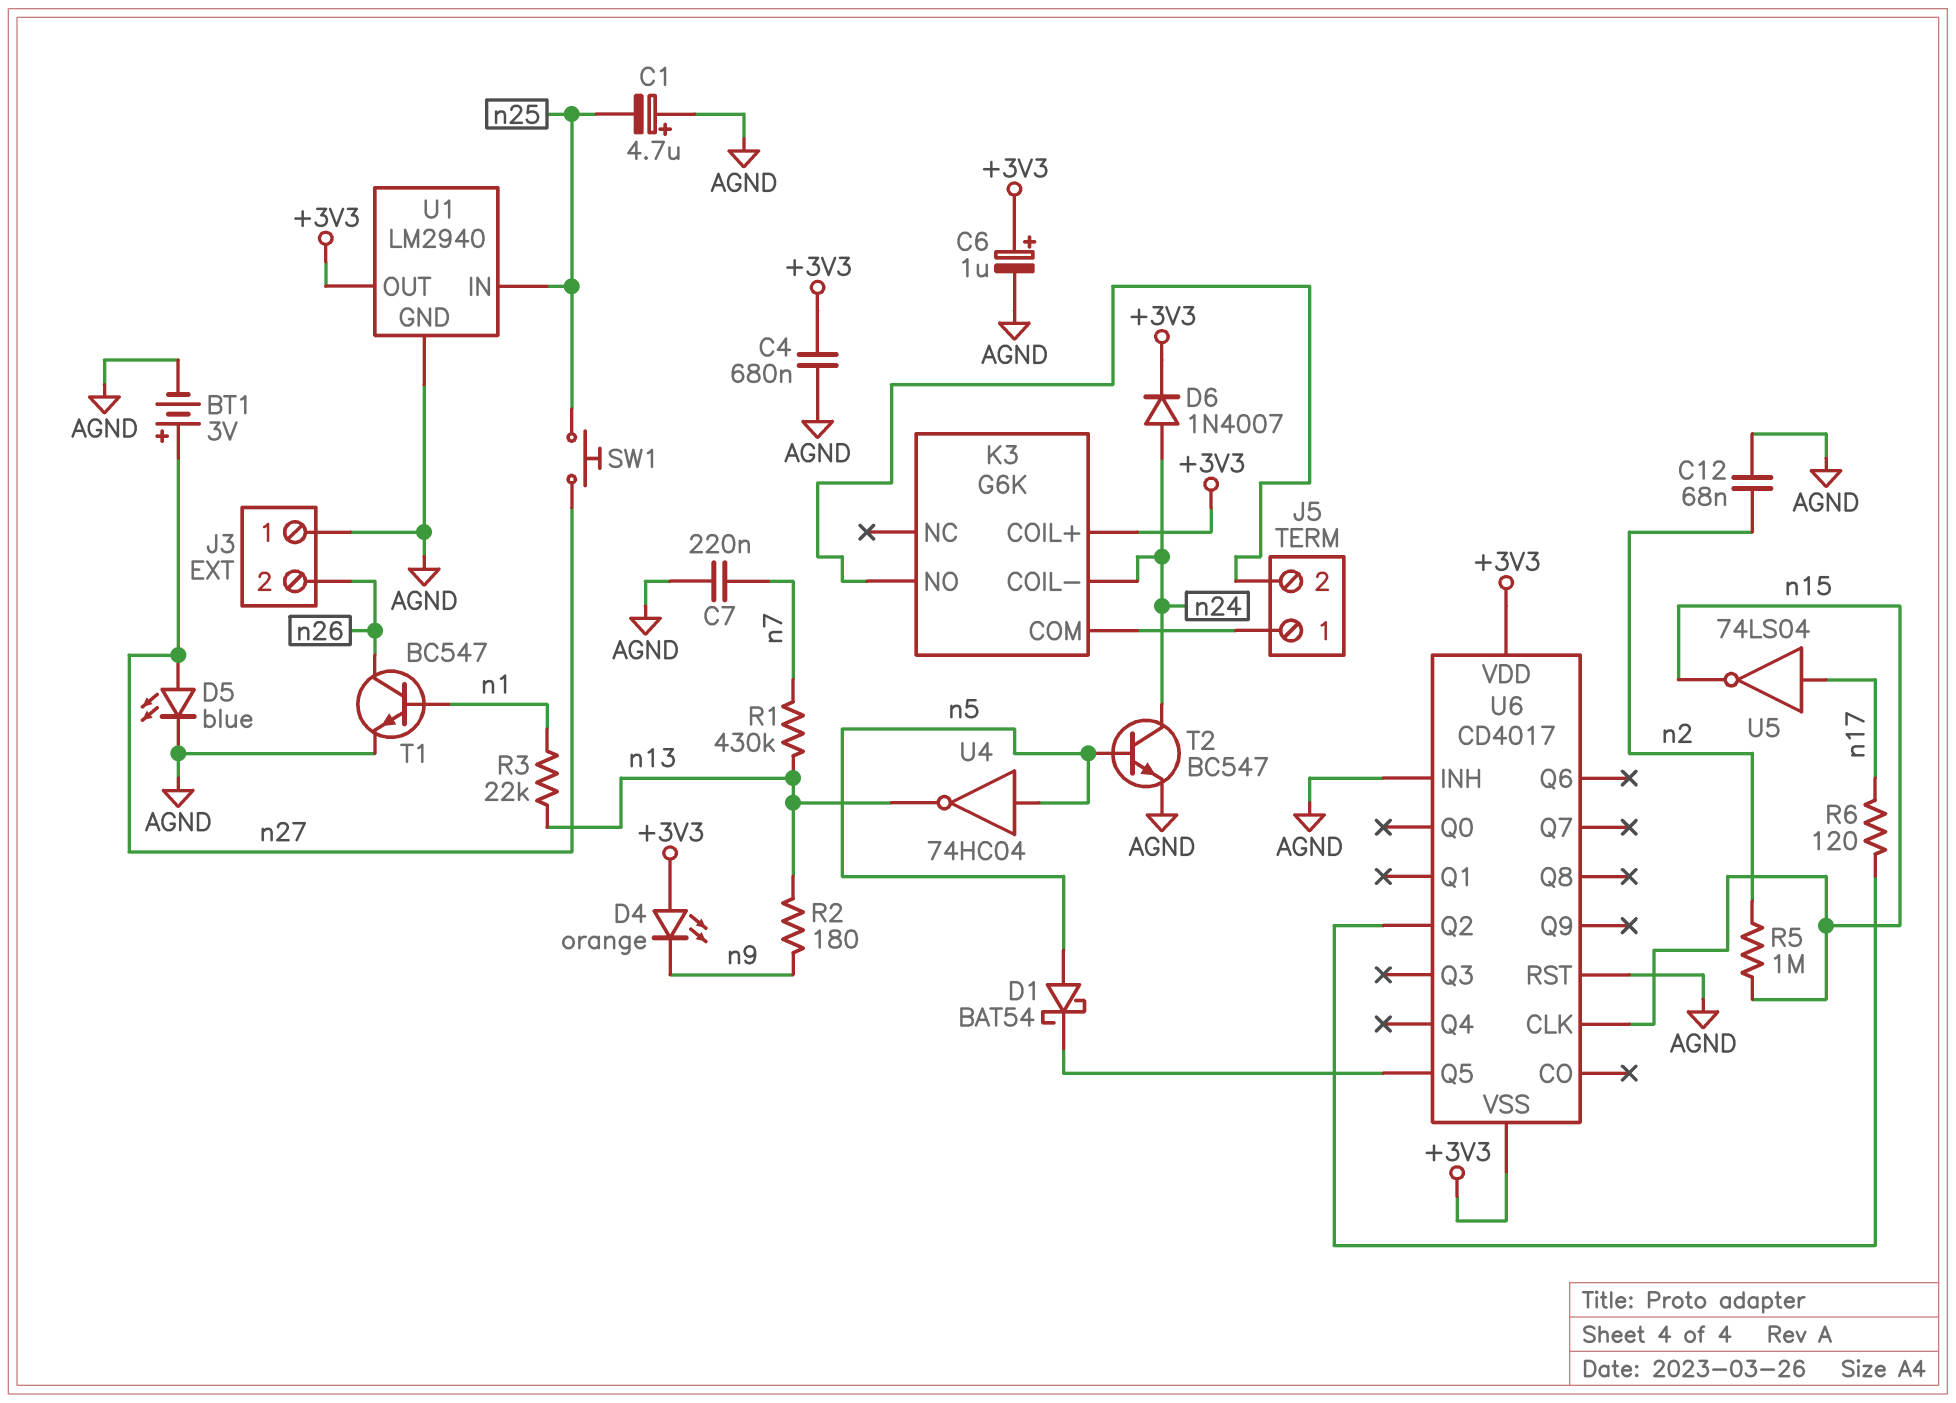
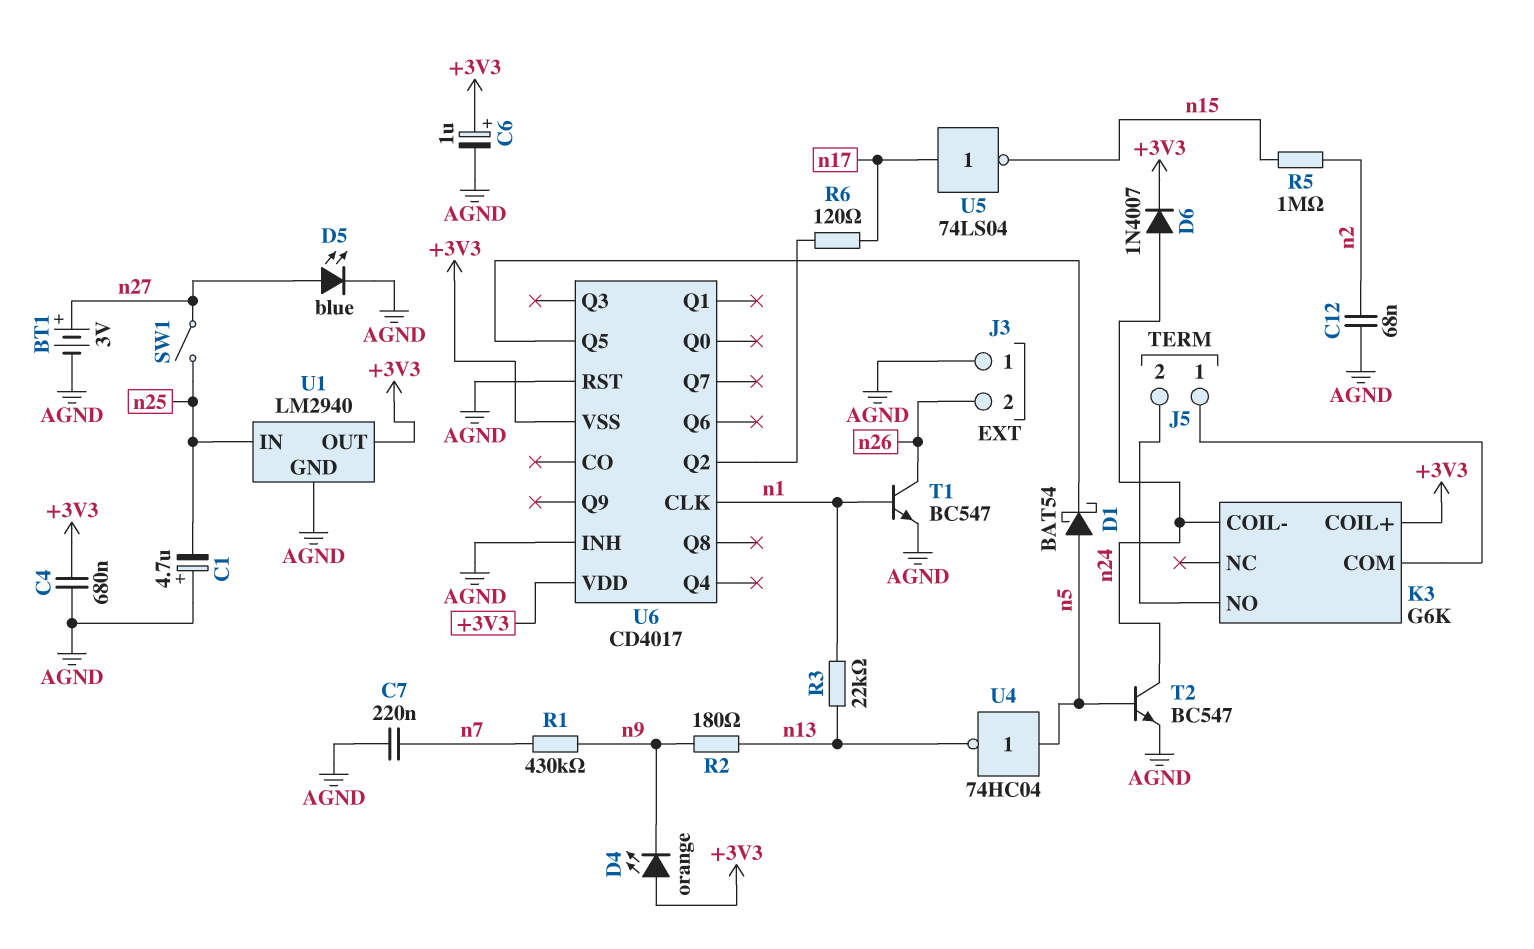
R1: 430k (n7, n13) -> 430k (n7, n9)
SW1: button (n25, n27) -> switch (n25, n27)
U6 pin CLK: n15 -> n1

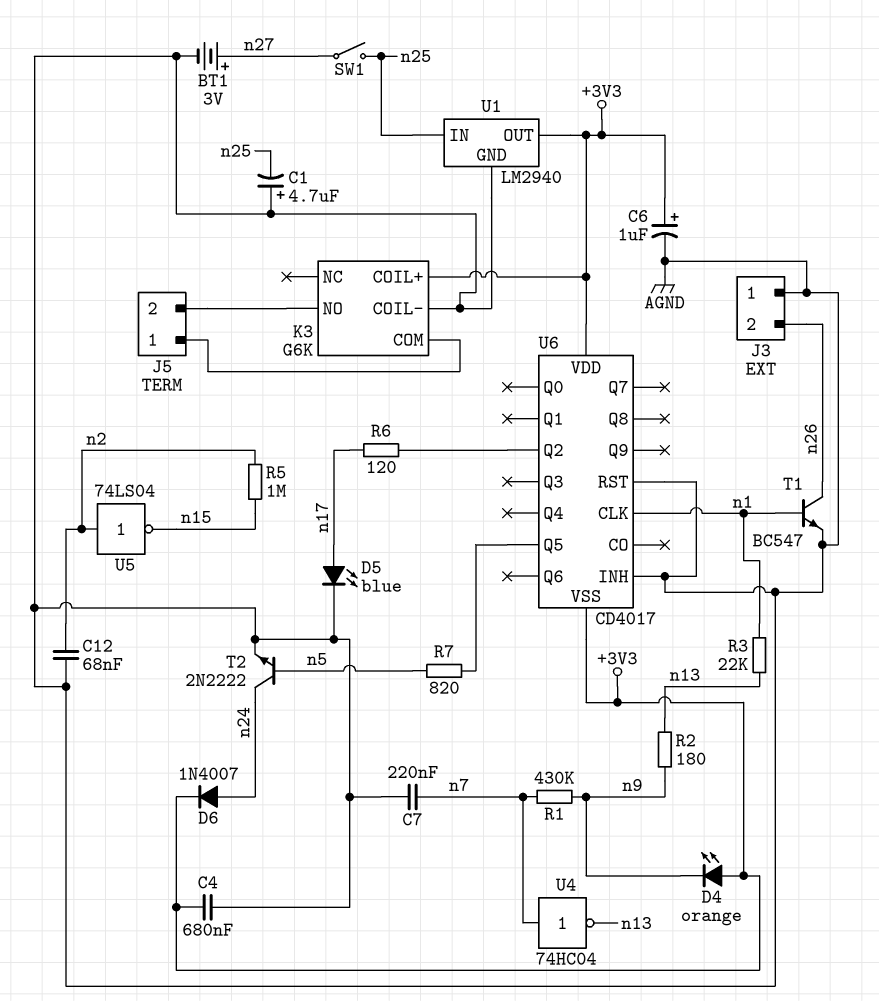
D1: schottky BAT54 (A n5, K U6/Q5) -> none
D5: LED blue (A n27, K AGND) -> LED blue (A n17, K AGND)
K3 pin COIL-: n24 -> AGND
R7: none -> 820 (U6/Q5, n5)
T2: NPN BC547 (B n5, C n24, E AGND) -> NPN 2N2222 (B n5, C n24, E AGND)
U4: NOT 74HC04 (in n5, out n13) -> NOT 74HC04 (in n7, out n13)
U5: NOT 74LS04 (in n17, out n15) -> NOT 74LS04 (in n2, out n15)

